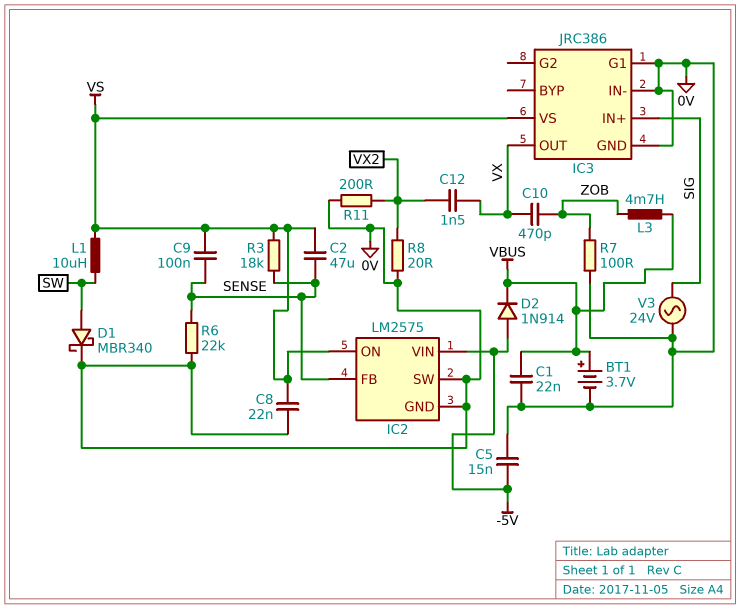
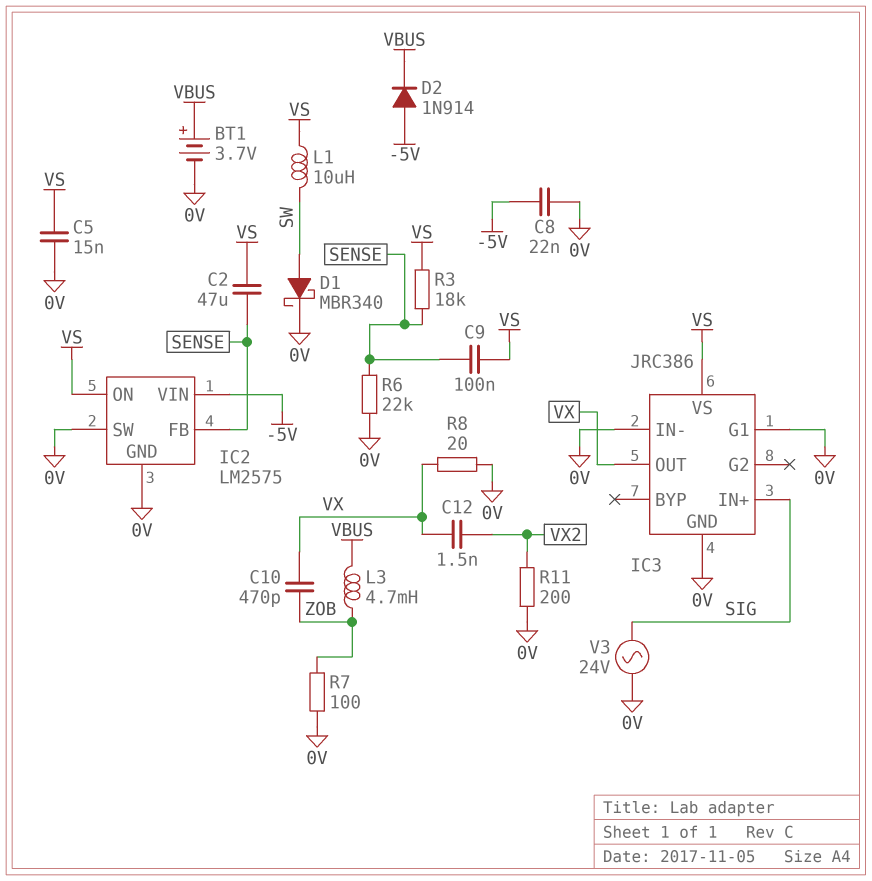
C1: 22nF (0V, VBUS) -> none
C5: 15nF (-5V, 0V) -> 15nF (0V, VS)
C8: 22nF (0V, VS) -> 22nF (-5V, 0V)
R8: 20 (0V, VX2) -> 20 (0V, VX)

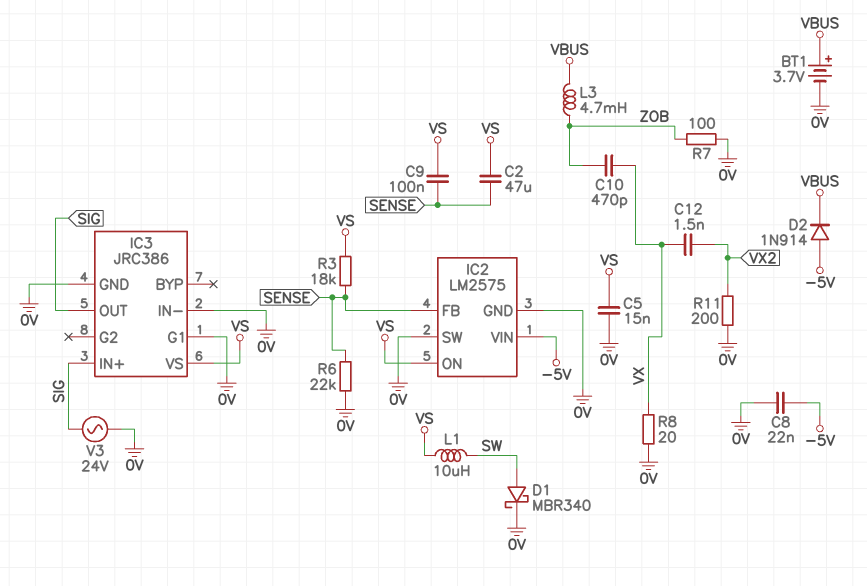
IC3 pin OUT: VX -> SIG

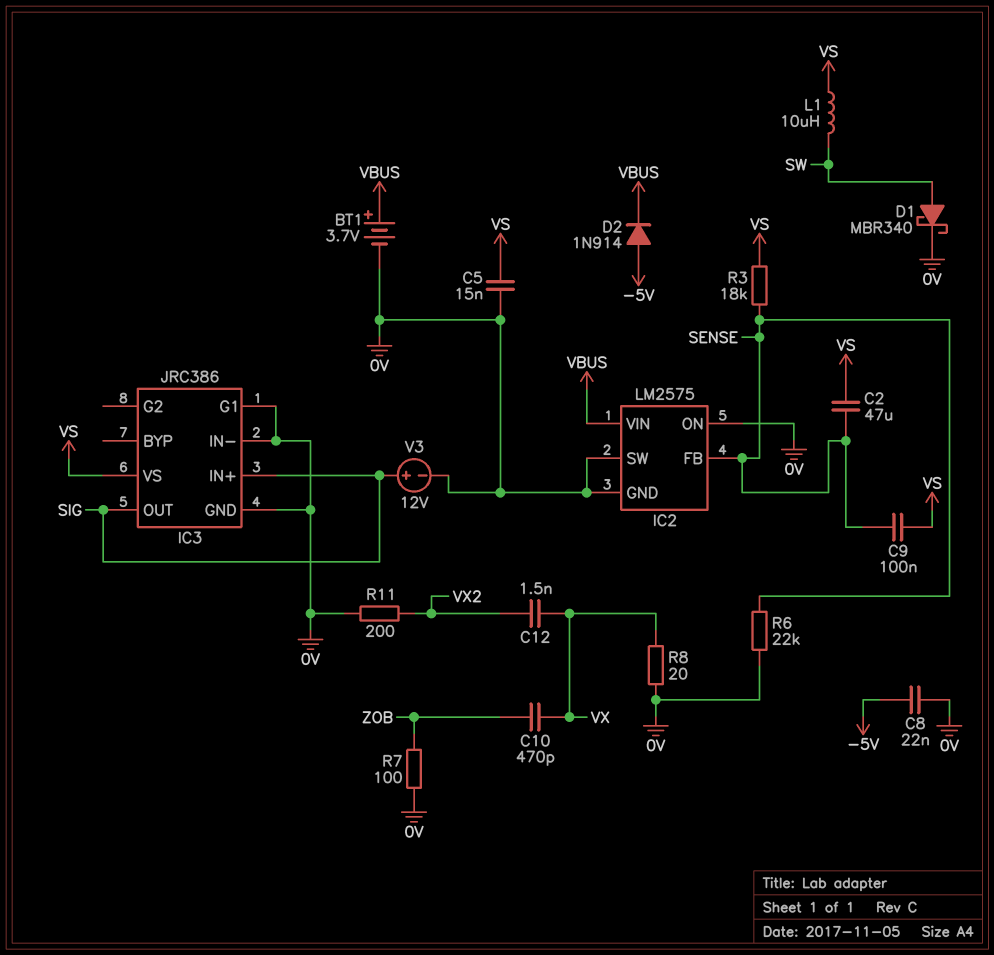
IC2 pin ON: VS -> 0V
IC2 pin VIN: -5V -> VBUS
L3: 4.7mH (VBUS, ZOB) -> none
V3: AC 24V (0V, SIG) -> 12V (plus SIG, minus 0V)

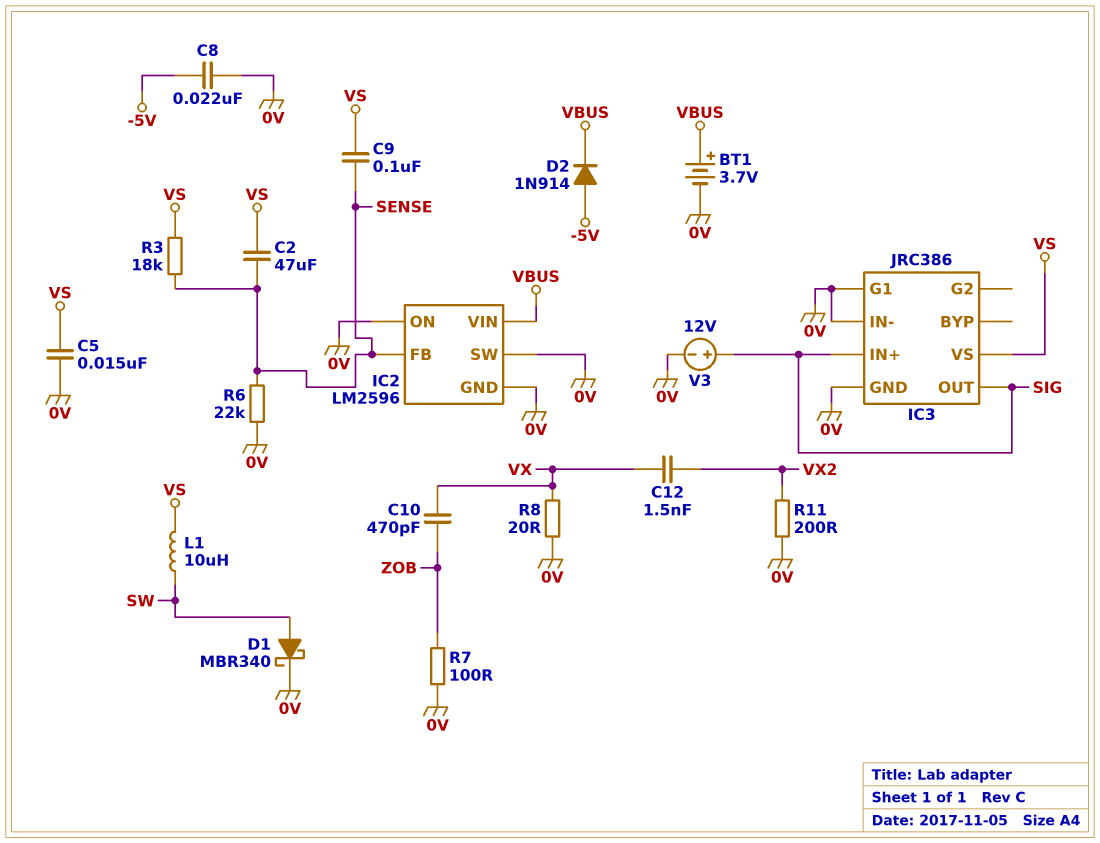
IC2: LM2575 -> LM2596

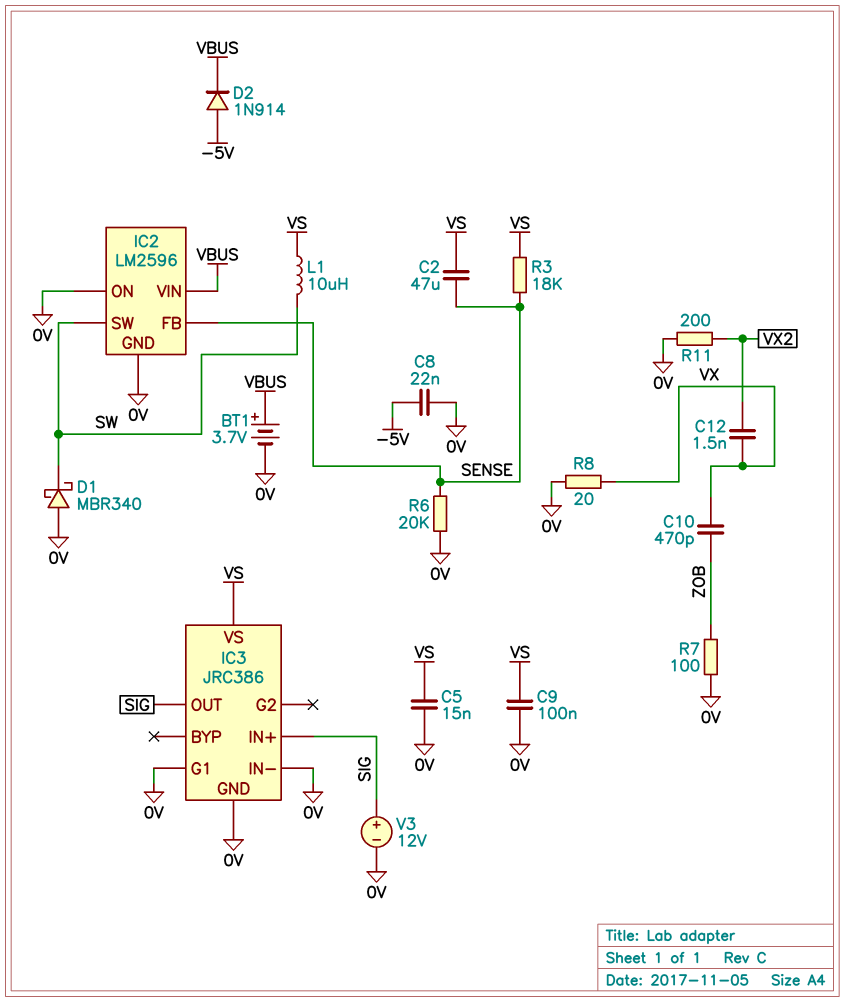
C9: 100nF (SENSE, VS) -> 100nF (0V, VS)
D1: schottky MBR340 (A SW, K 0V) -> schottky MBR340 (A 0V, K SW)
IC2 pin SW: 0V -> SW
R6: 22k (0V, SENSE) -> 20k (0V, SENSE)

